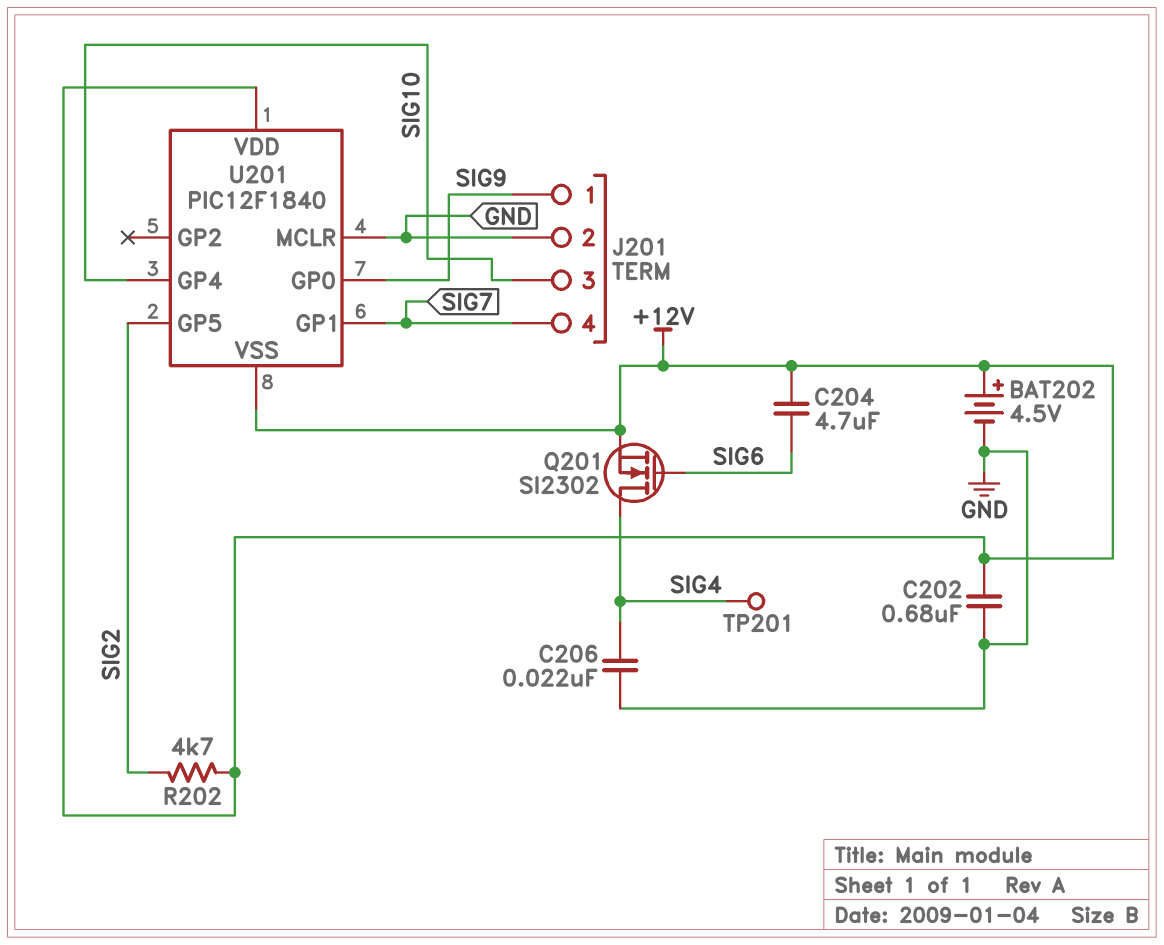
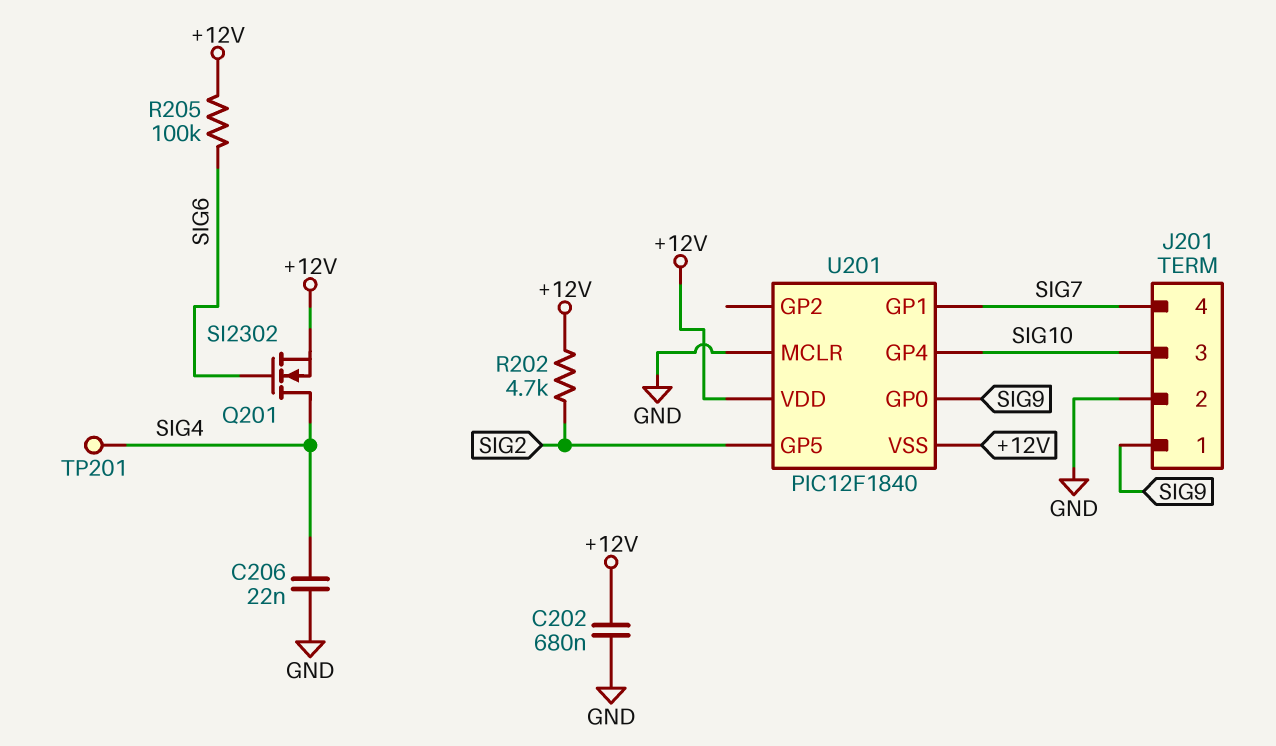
BAT202: 4.5V (plus +12V, minus GND) -> none
C204: 4.7uF (+12V, SIG6) -> none
R205: none -> 100k (+12V, SIG6)

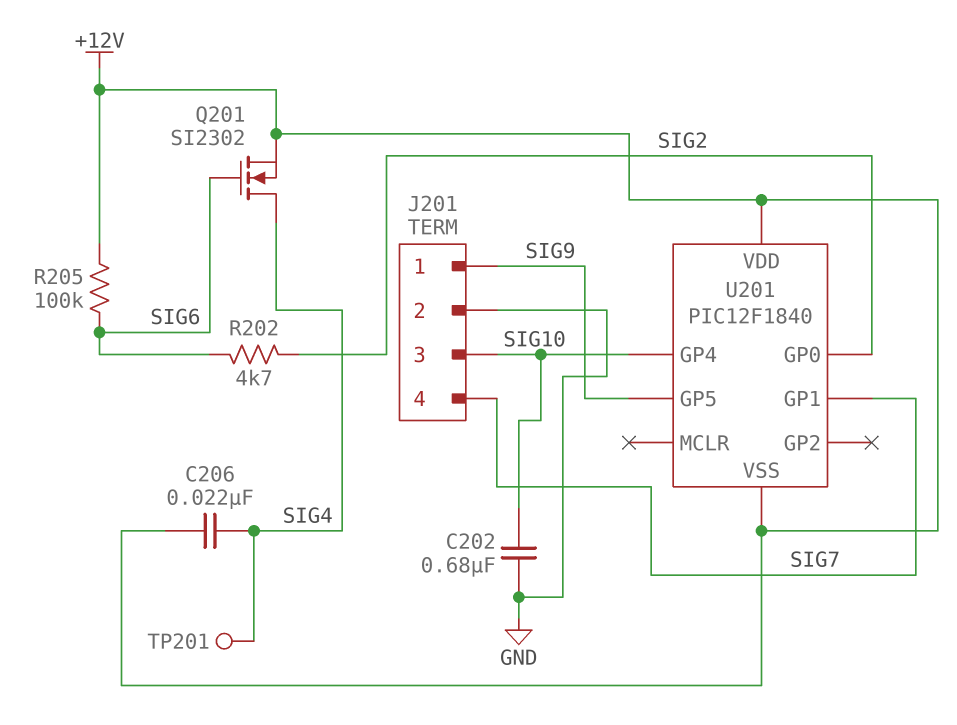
C202: 680nF (+12V, GND) -> 680nF (GND, SIG10)
C206: 22nF (GND, SIG4) -> 22nF (+12V, SIG4)
R202: 4.7k (+12V, SIG2) -> 4.7k (SIG2, SIG6)
U201 pin GP0: SIG9 -> SIG2
U201 pin GP5: SIG2 -> SIG9
U201 pin MCLR: GND -> none

